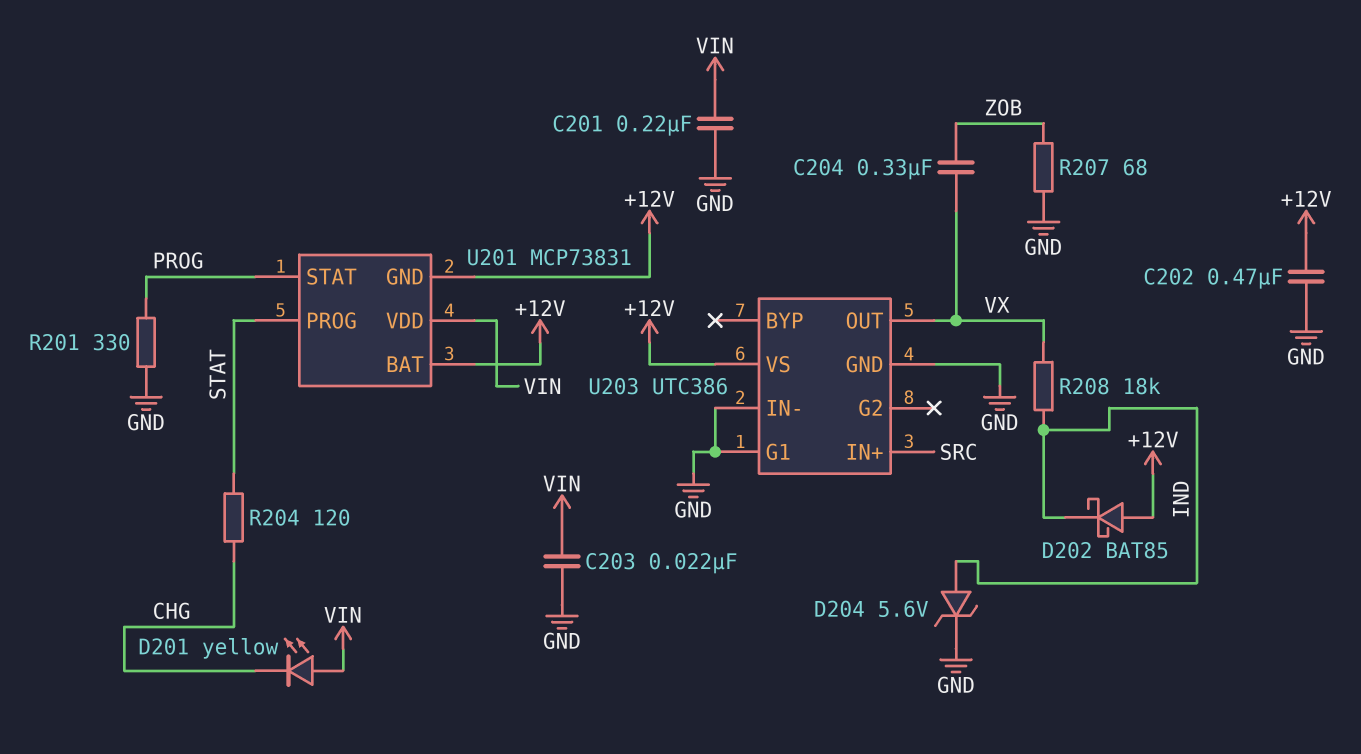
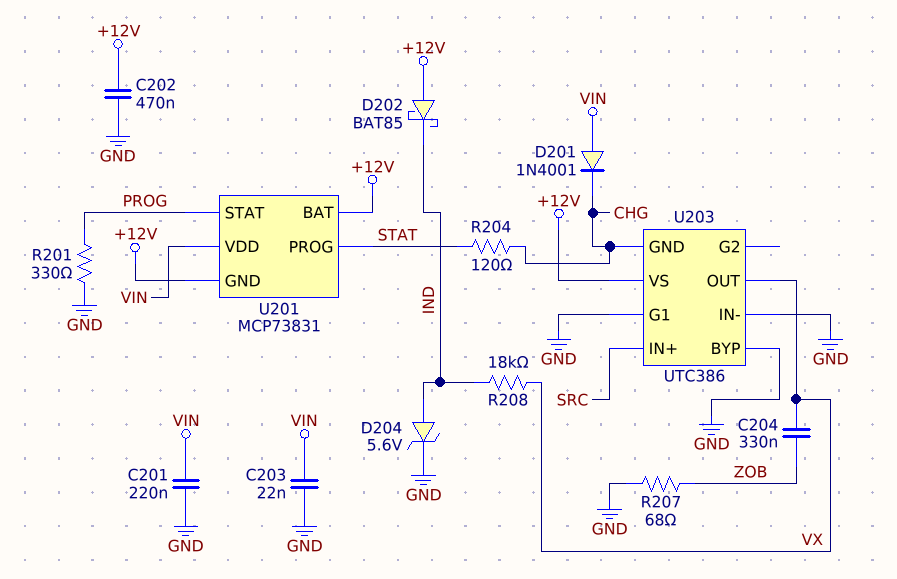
D201: LED yellow (A VIN, K CHG) -> diode 1N4001 (A VIN, K CHG)
U203 pin BYP: none -> GND
U203 pin GND: GND -> CHG

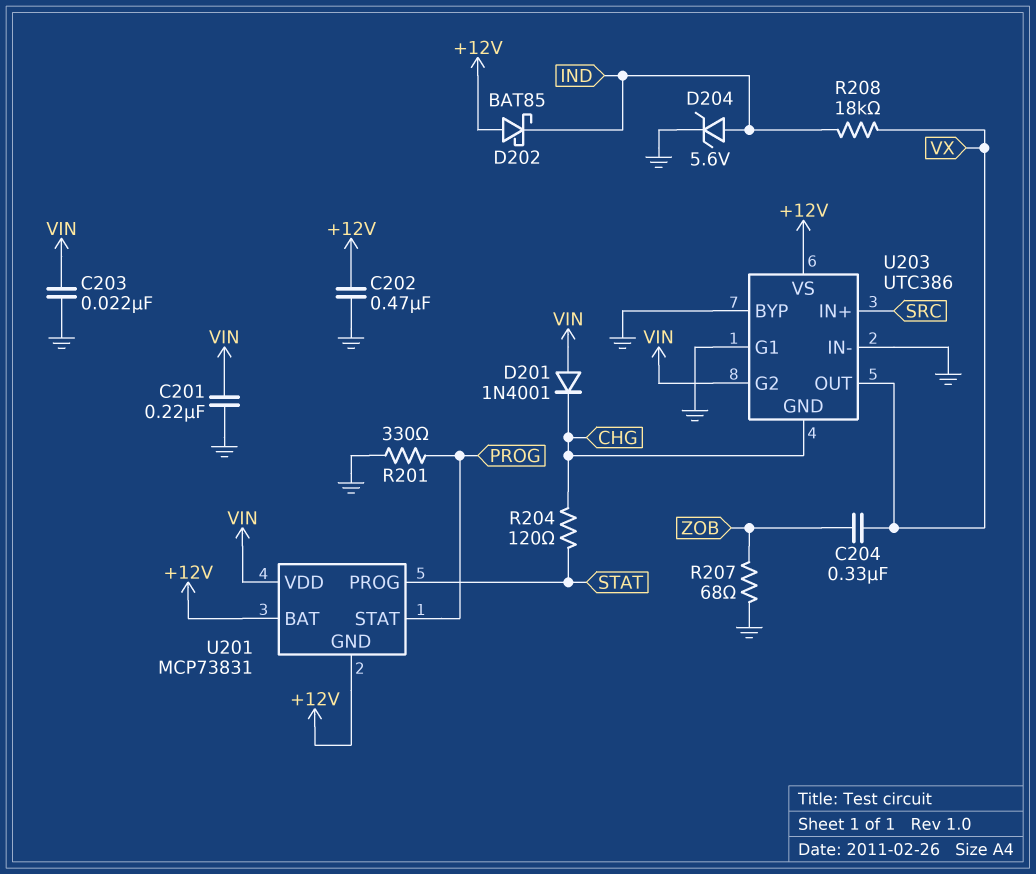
U203 pin G2: none -> VIN

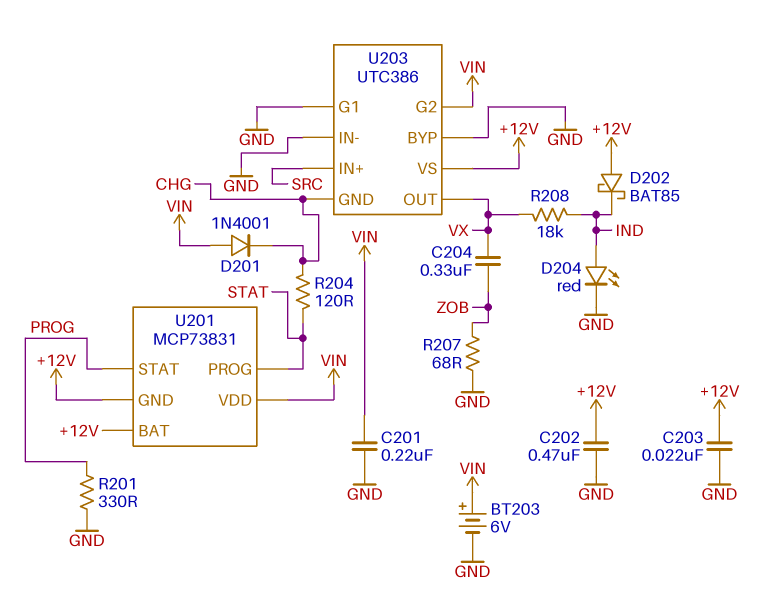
BT203: none -> 6V (plus VIN, minus GND)
C203: 22nF (GND, VIN) -> 22nF (+12V, GND)
D204: zener 5.6V (A IND, K GND) -> LED red (A IND, K GND)

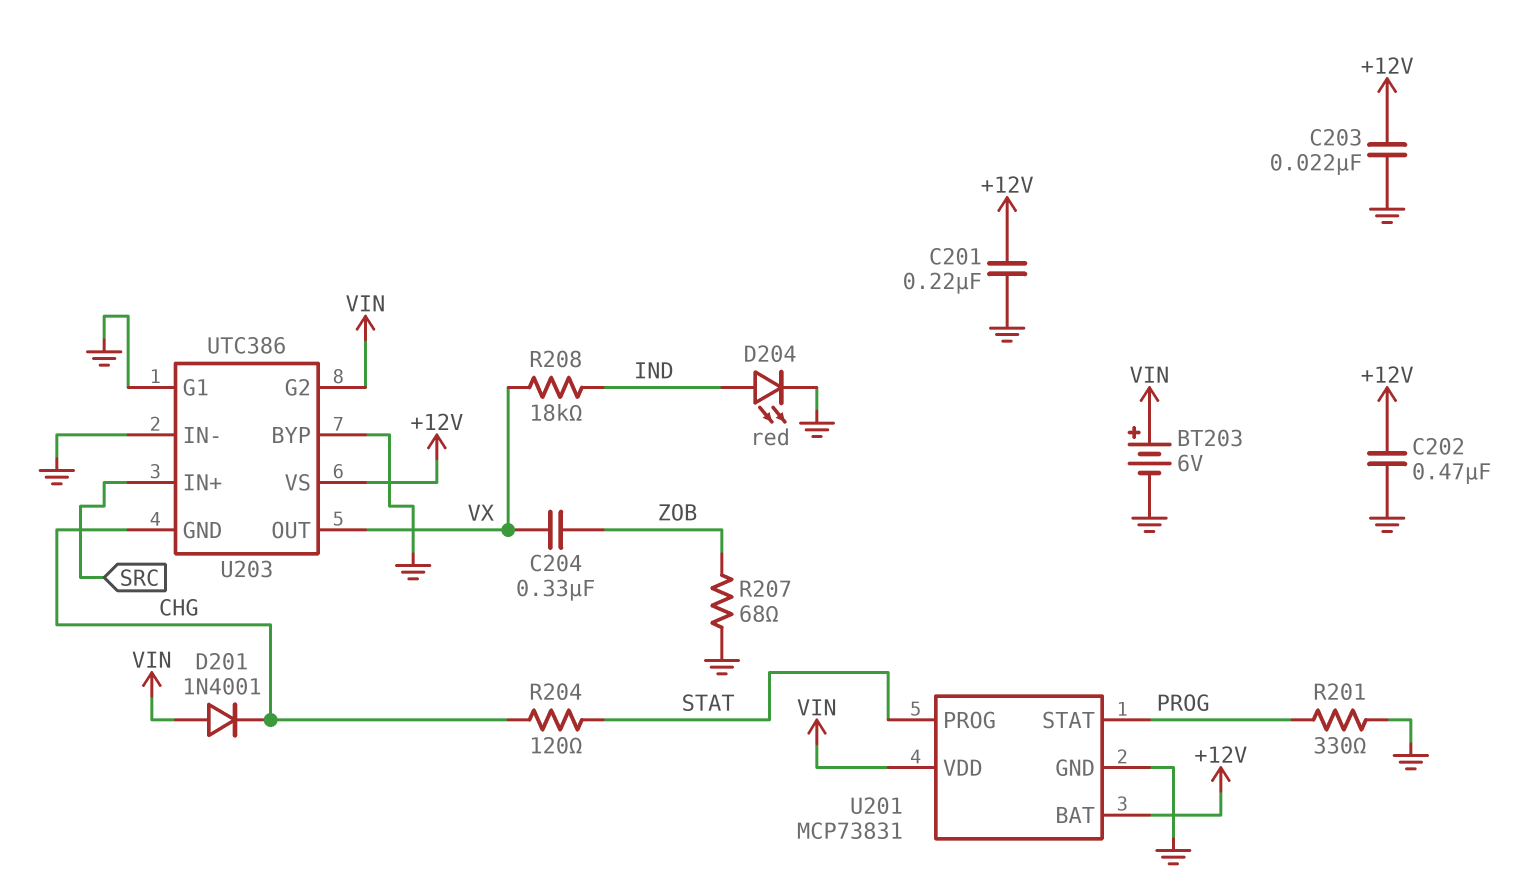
C201: 220nF (GND, VIN) -> 220nF (+12V, GND)
D202: schottky BAT85 (A +12V, K IND) -> none
U201 pin GND: +12V -> GND

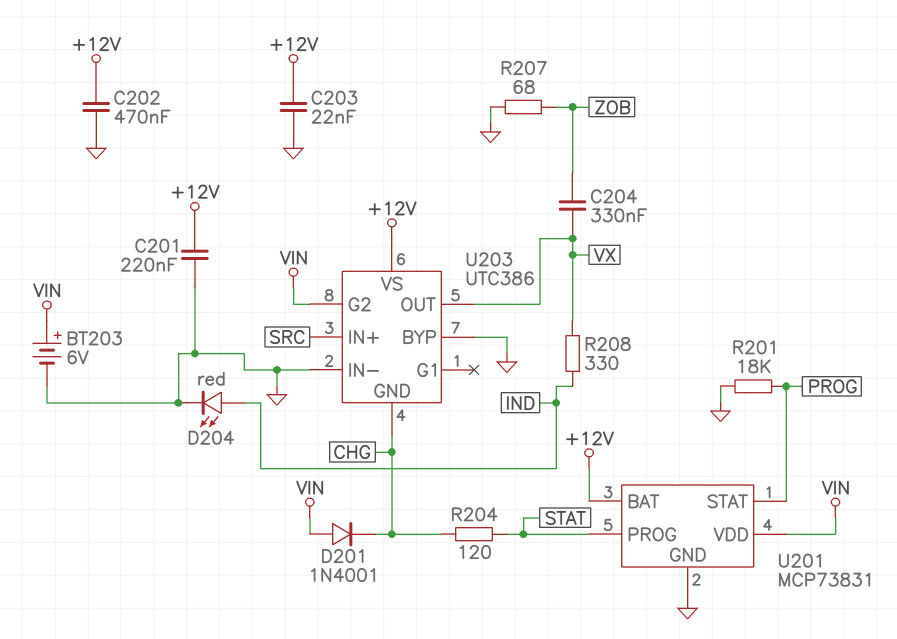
R201: 330 (GND, PROG) -> 18k (GND, PROG)
R208: 18k (IND, VX) -> 330 (IND, VX)
U203 pin G1: GND -> none

